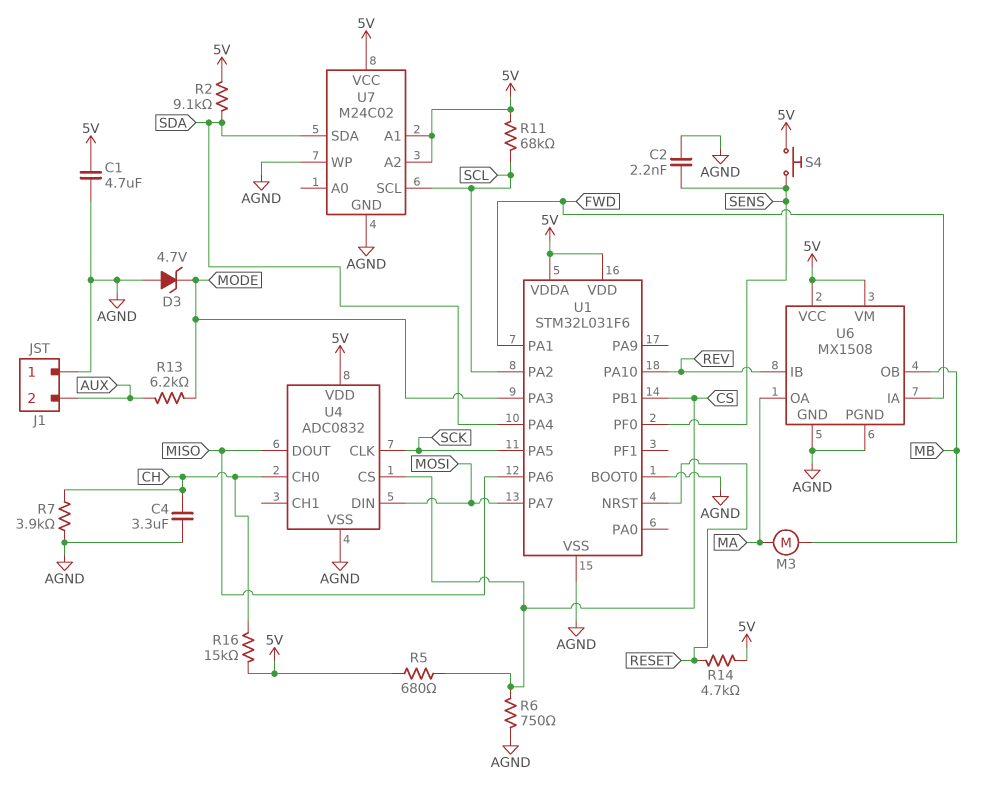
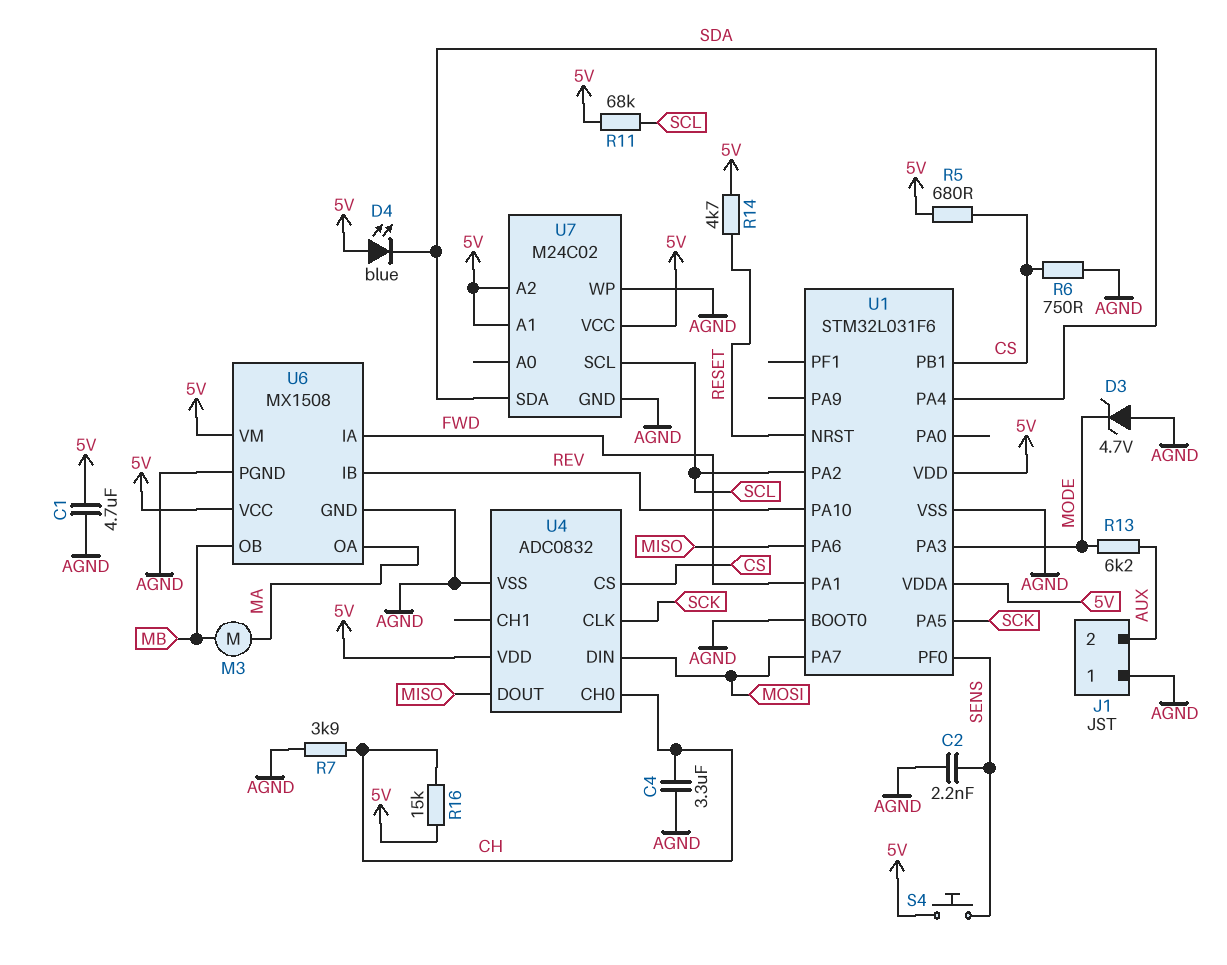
D4: none -> LED blue (A 5V, K SDA)
R2: 9.1k (5V, SDA) -> none

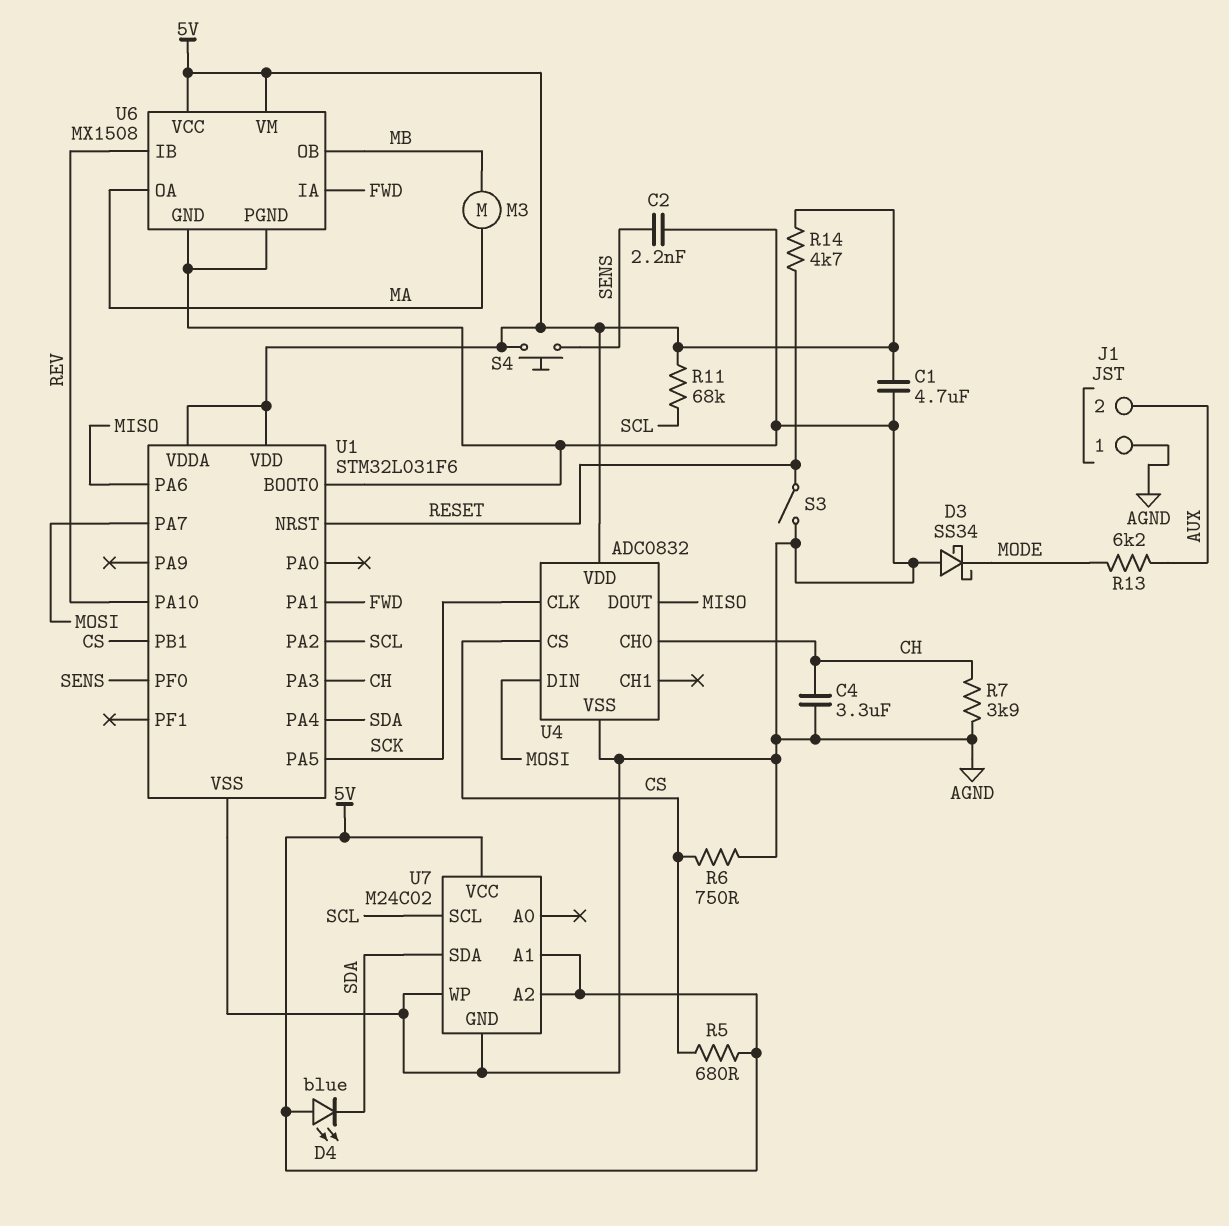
D3: zener 4.7V (A AGND, K MODE) -> schottky SS34 (A AGND, K MODE)
R16: 15k (5V, CH) -> none
S3: none -> switch (AGND, RESET)
U1 pin PA3: MODE -> CH

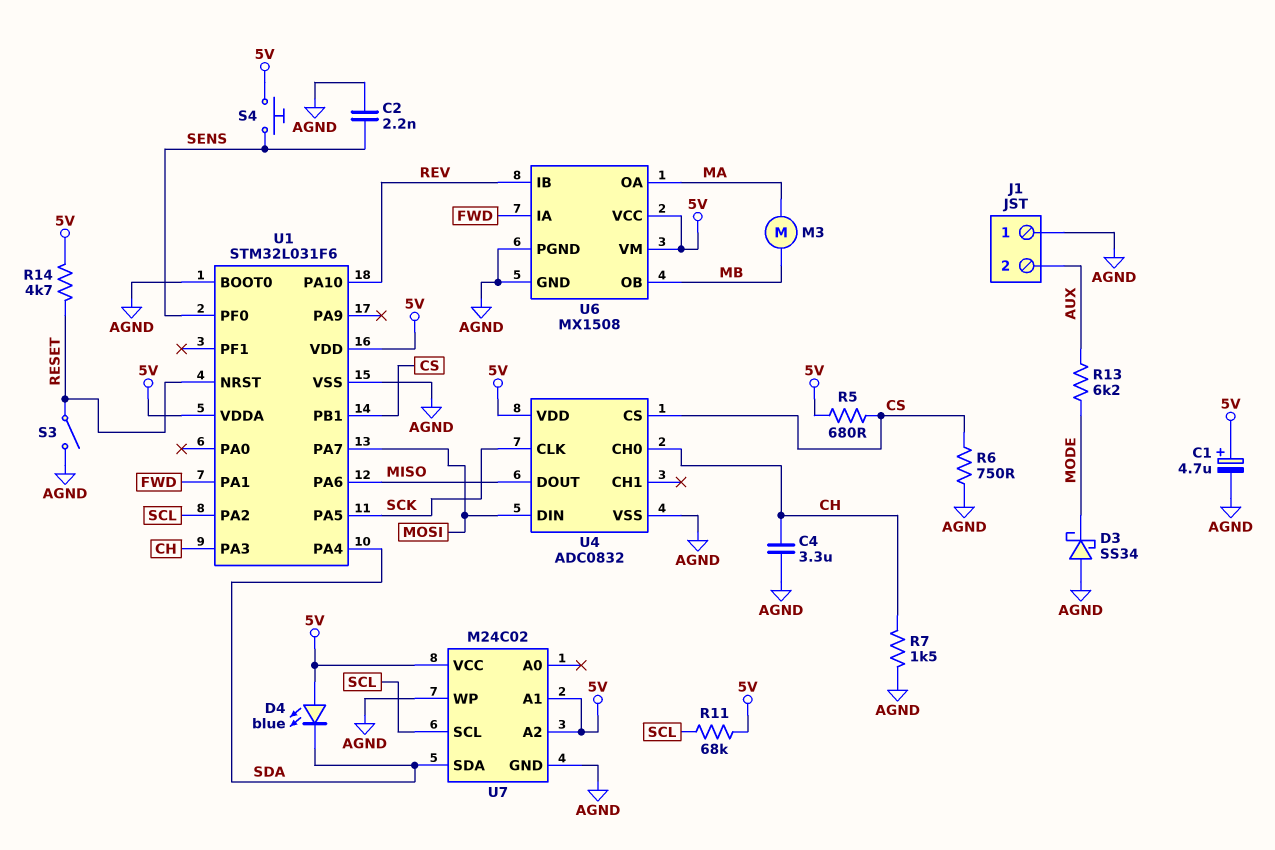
C1: 4.7uF (5V, AGND) -> 4.7uF (plus 5V, minus AGND)
R7: 3.9k (AGND, CH) -> 1.5k (AGND, CH)

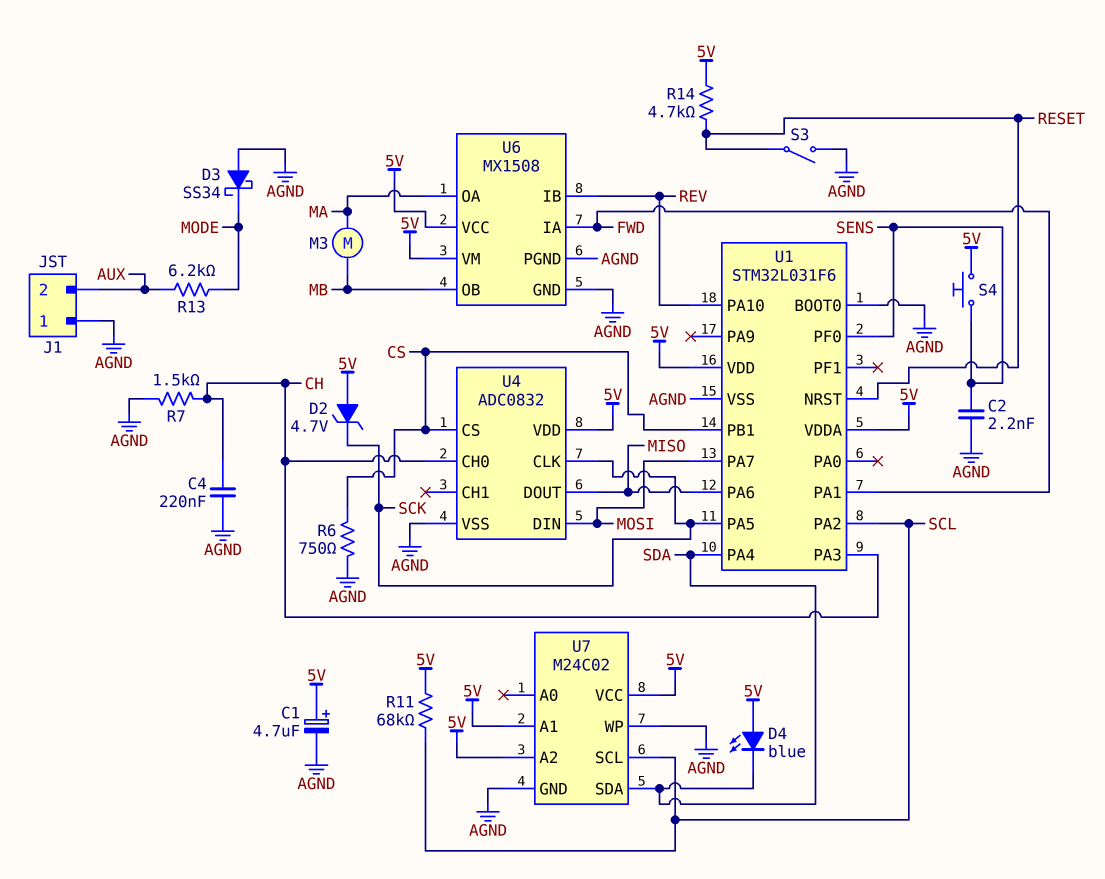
C4: 3.3uF (AGND, CH) -> 220nF (AGND, CH)
D2: none -> zener 4.7V (A 5V, K SCK)
R5: 680 (5V, CS) -> none

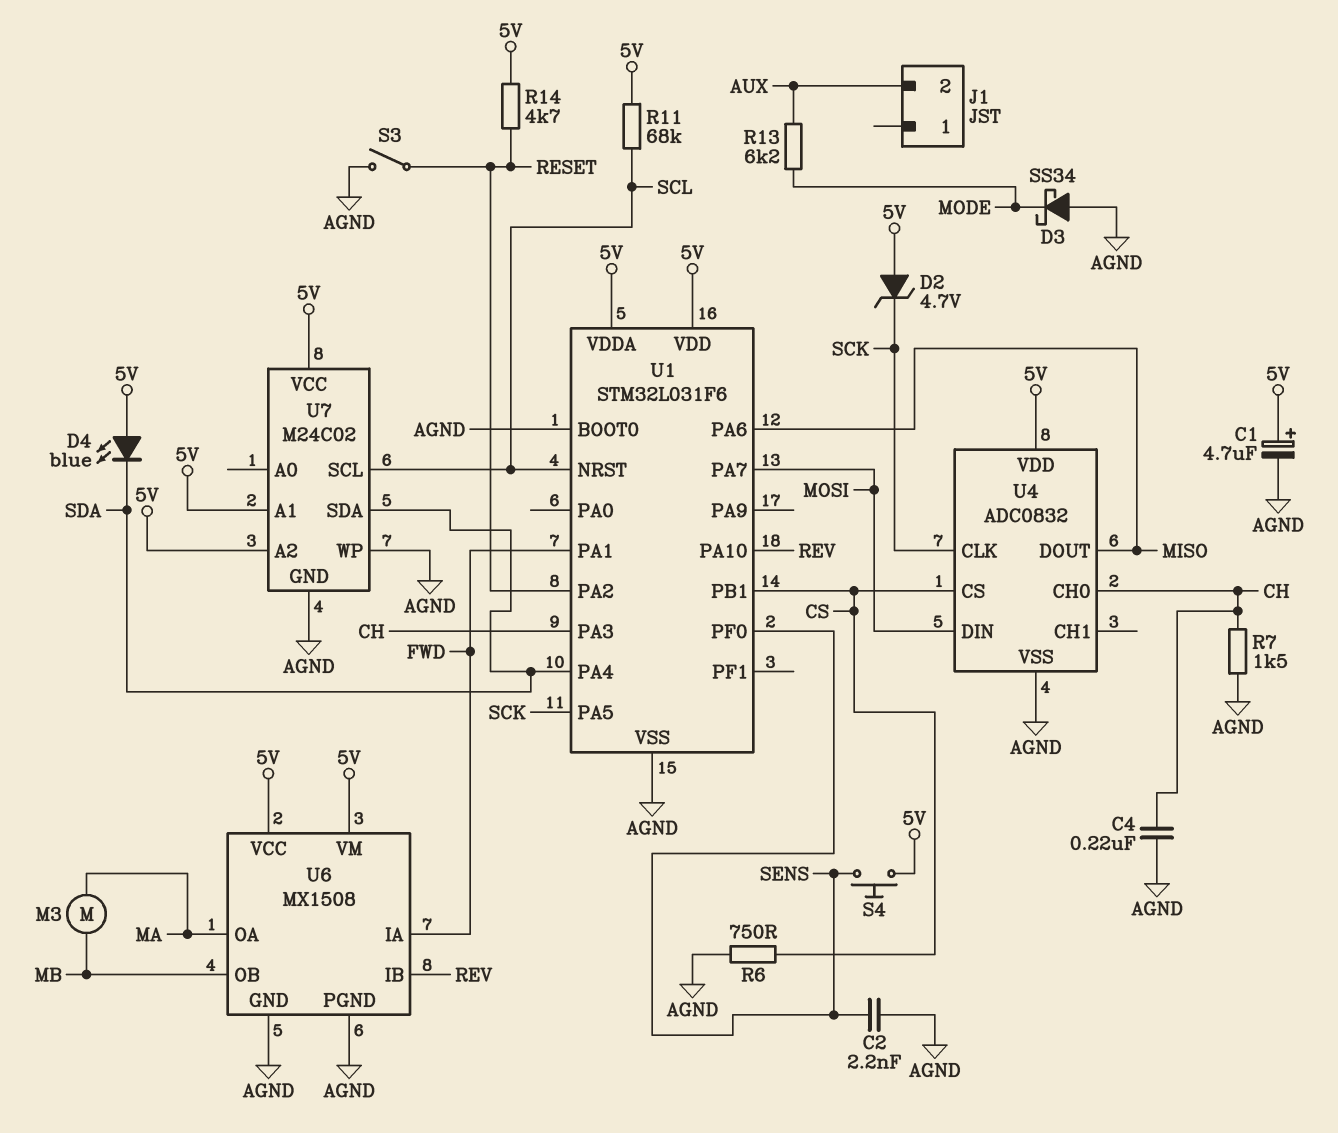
J1 pin 1: AGND -> none
U1 pin NRST: RESET -> SCL
U1 pin PA2: SCL -> RESET

